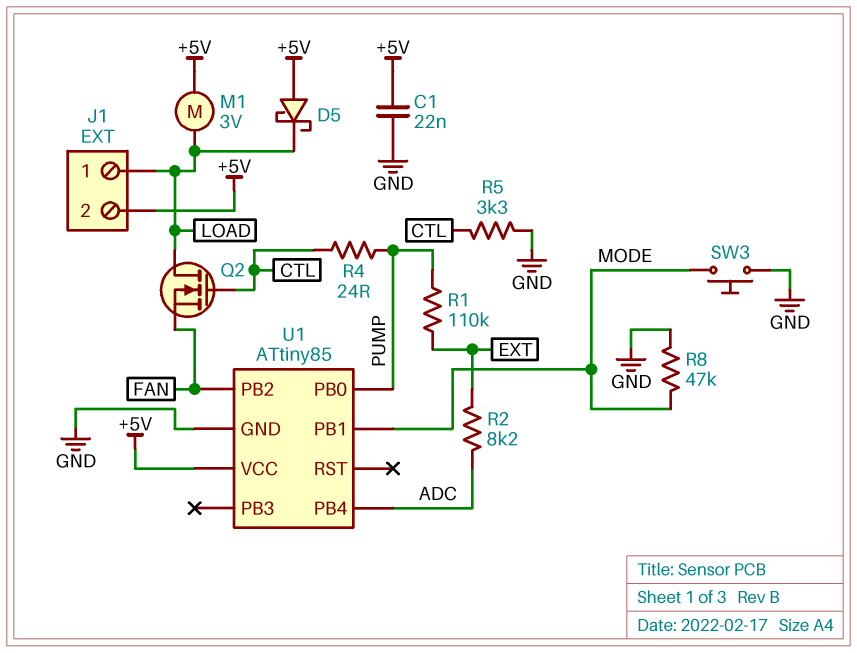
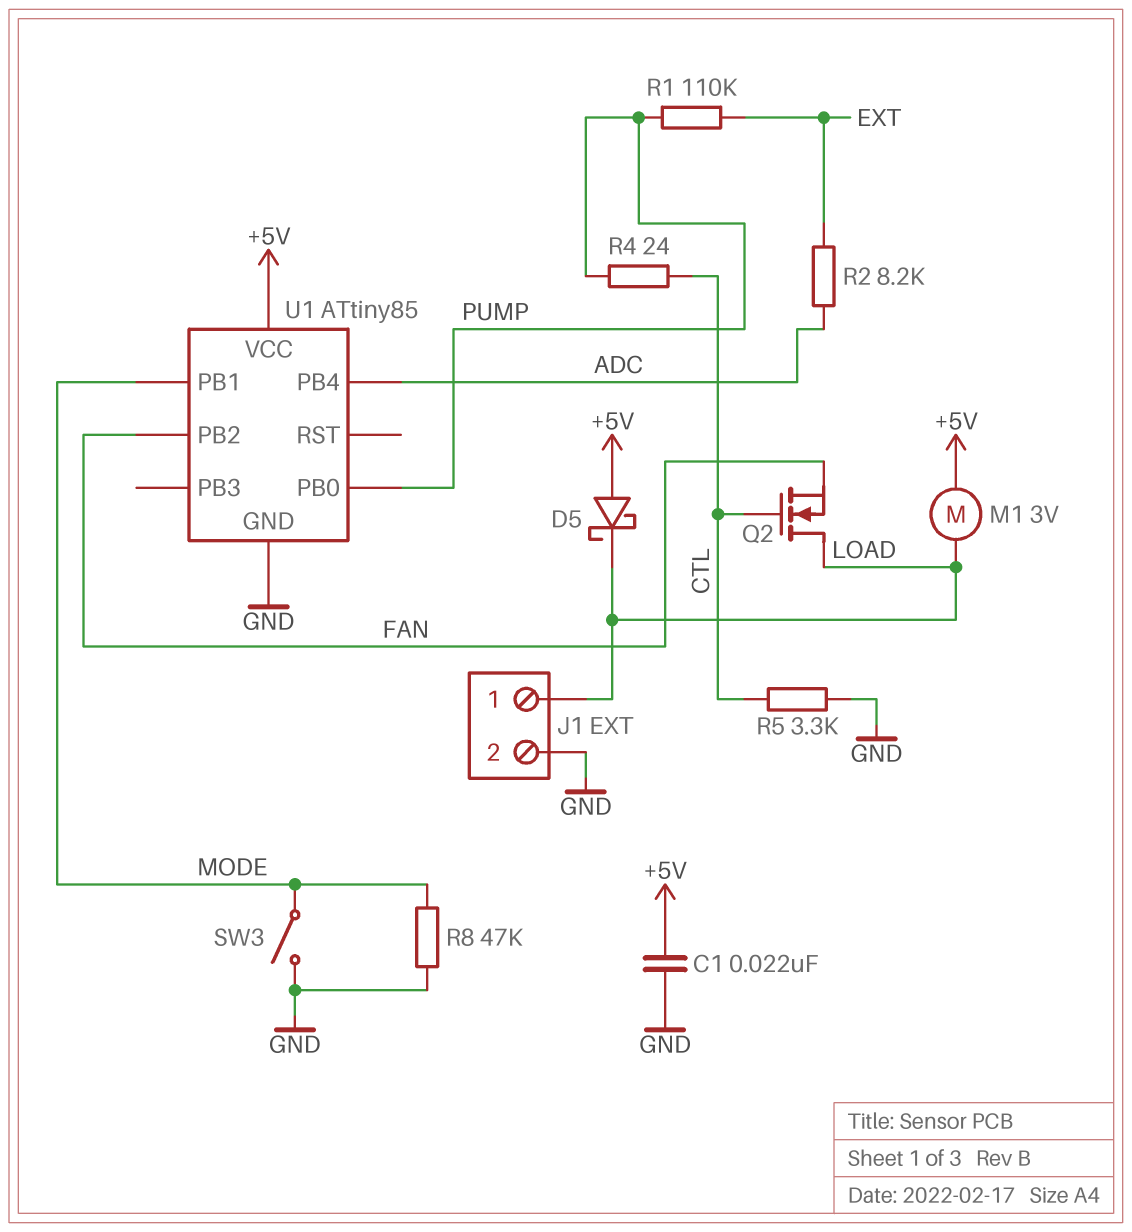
J1 pin 2: +5V -> GND
SW3: button (GND, MODE) -> switch (GND, MODE)

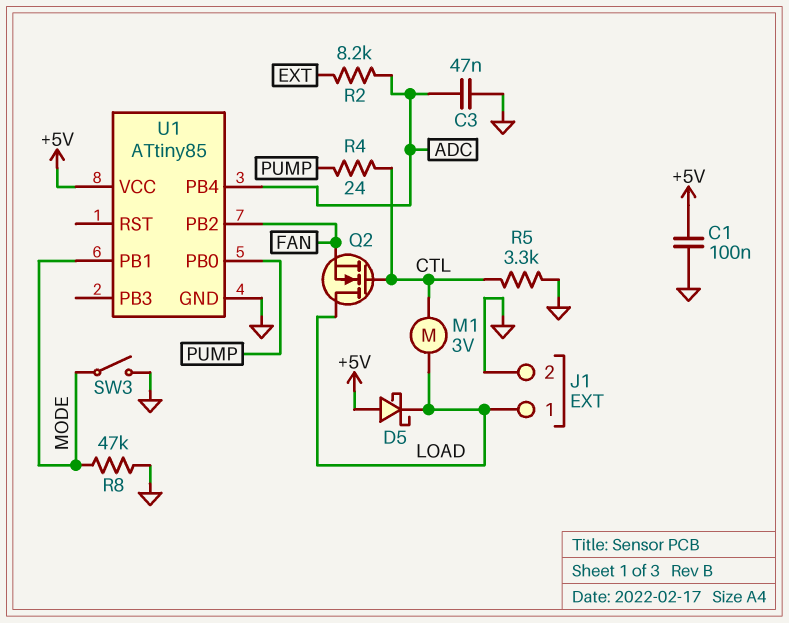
C1: 22nF (+5V, GND) -> 100nF (+5V, GND)
C3: none -> 47nF (ADC, GND)
M1: motor 3V (+5V, LOAD) -> motor 3V (CTL, LOAD)
R1: 110k (EXT, PUMP) -> none

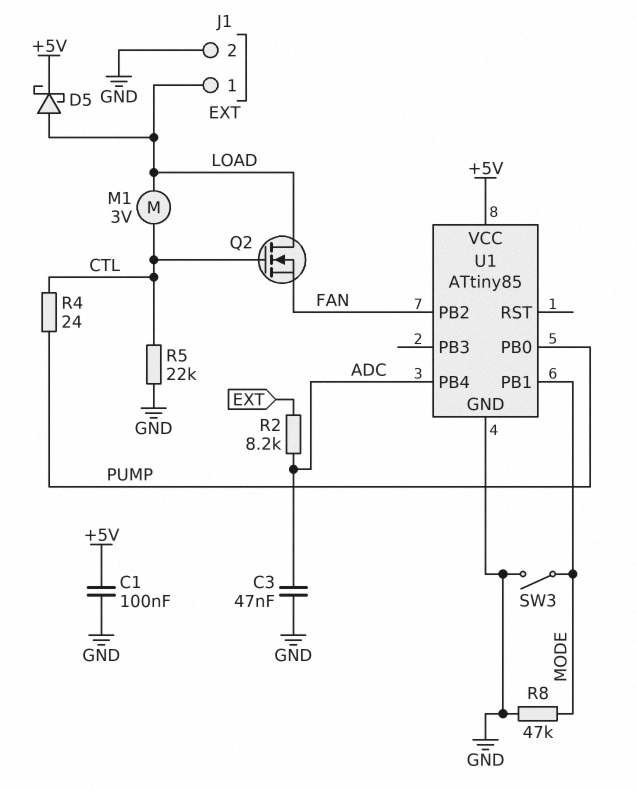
D5: schottky (A +5V, K LOAD) -> schottky (A LOAD, K +5V)
R5: 3.3k (CTL, GND) -> 22k (CTL, GND)

